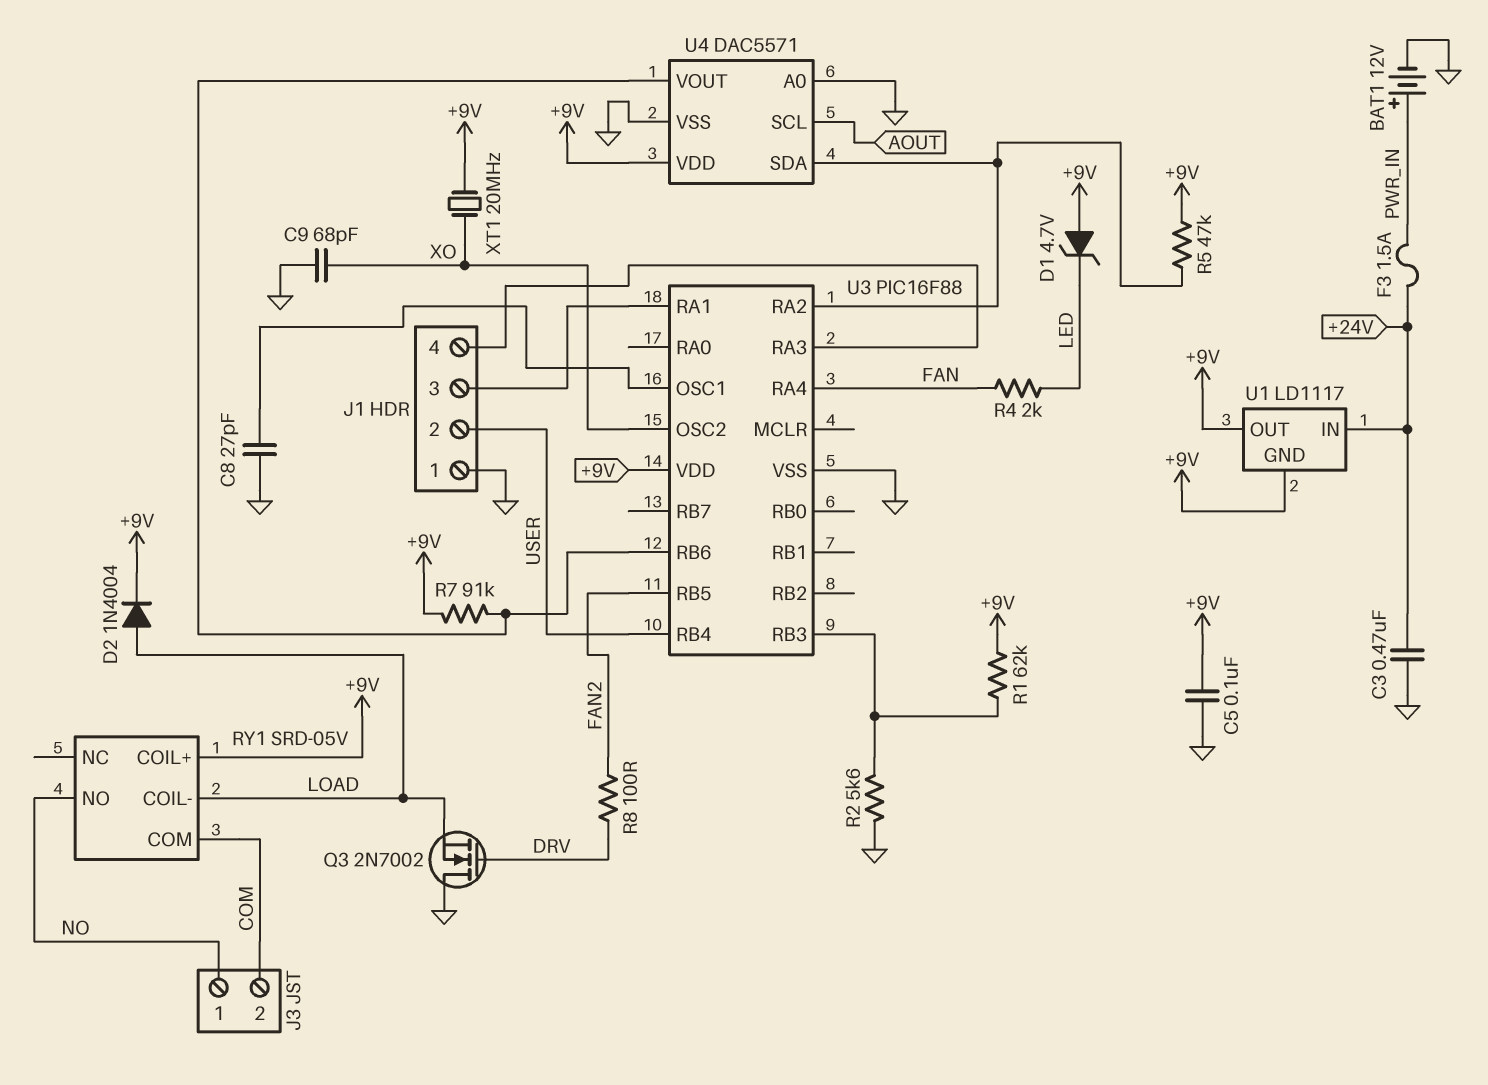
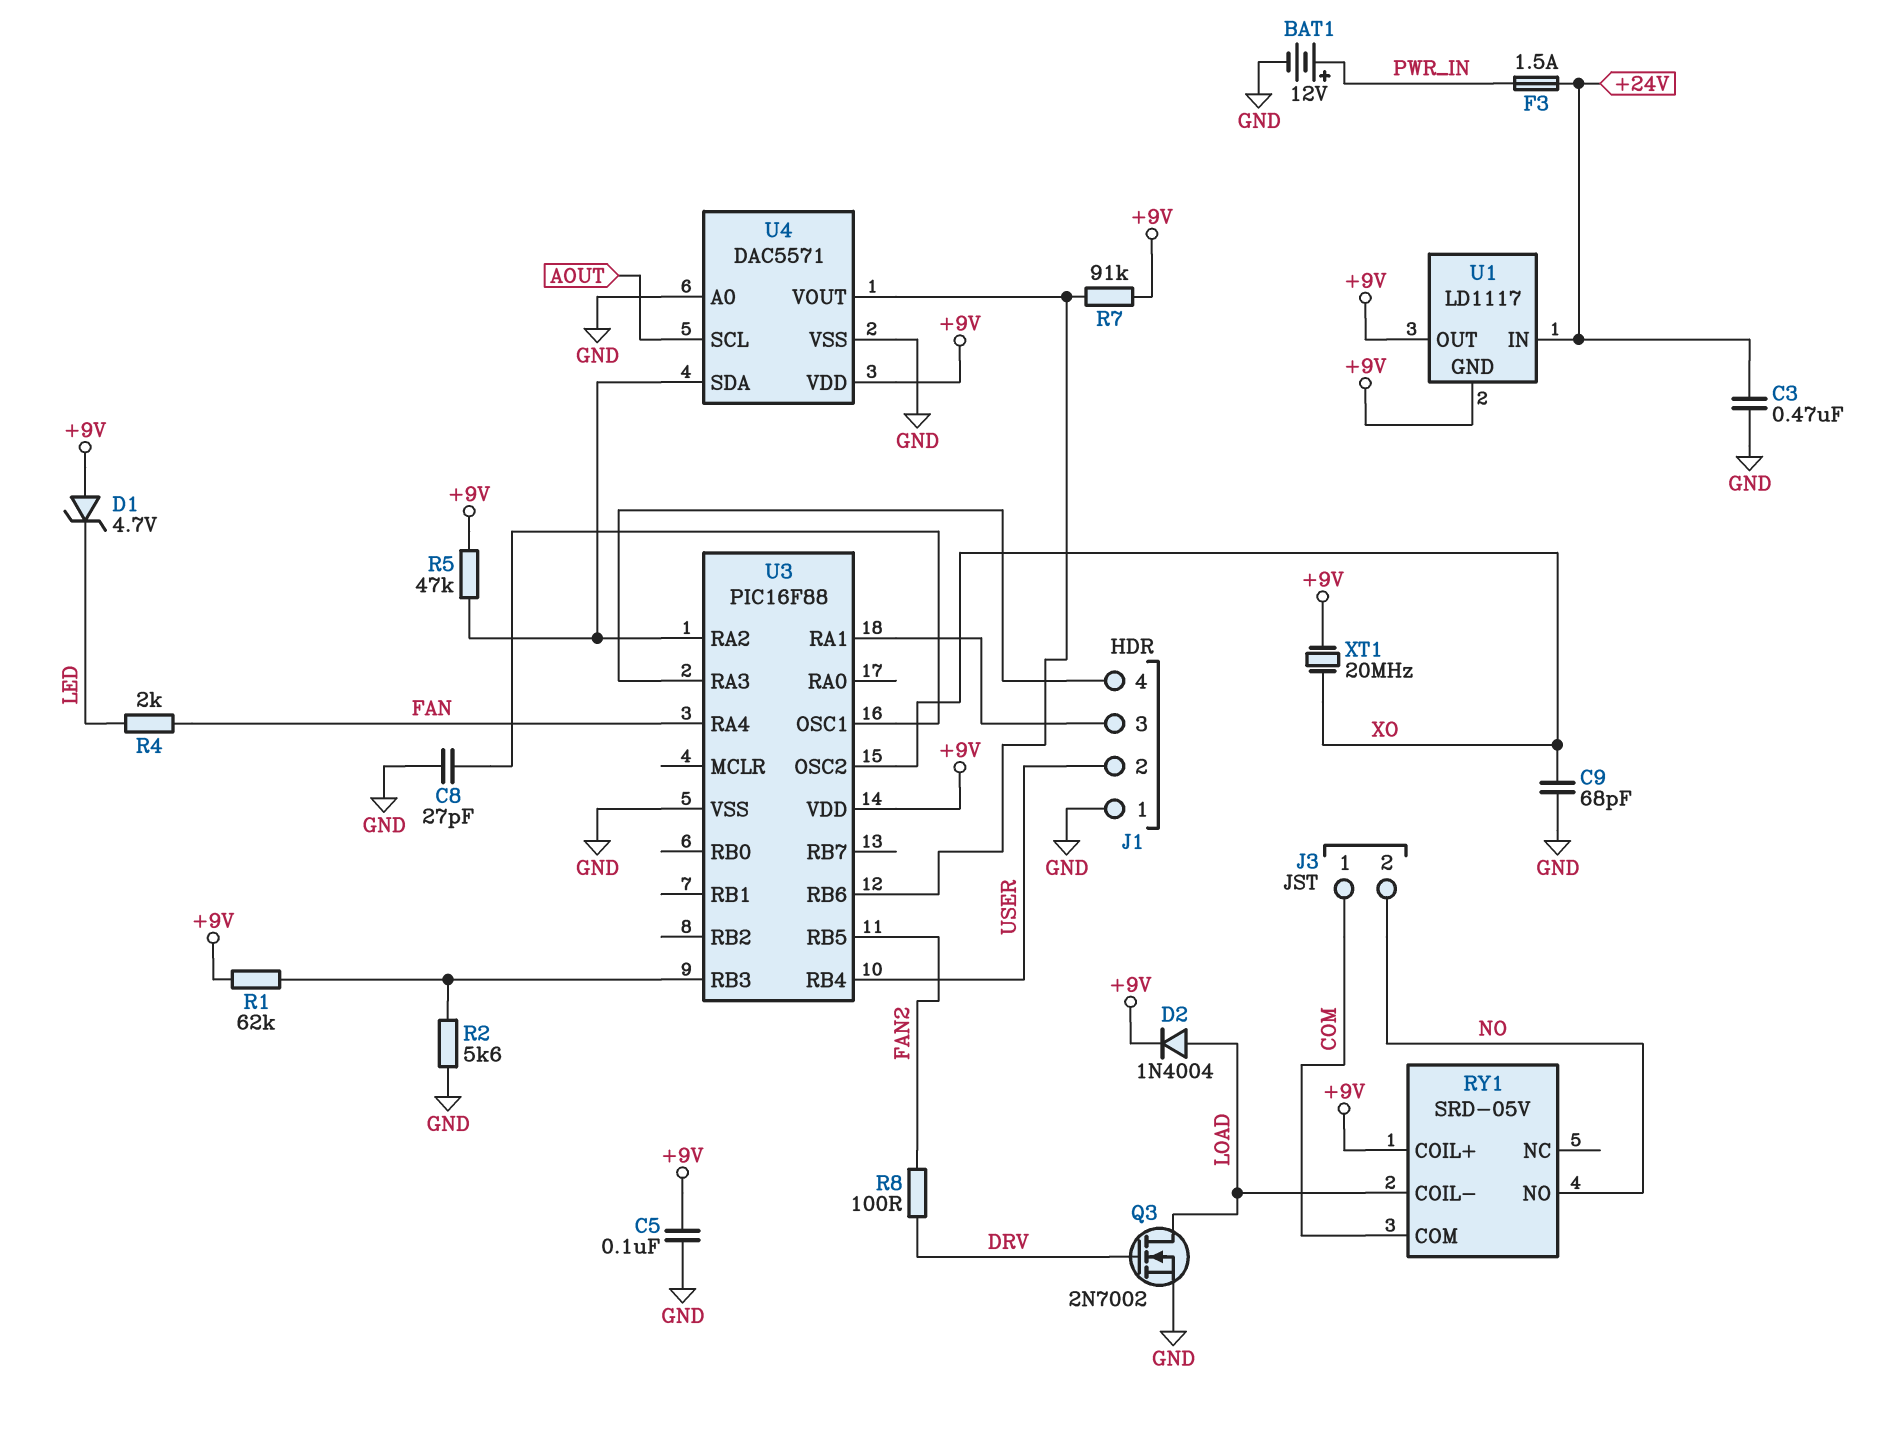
J3 pin 1: NO -> COM
J3 pin 2: COM -> NO
Q3: NMOS 2N7002 (G DRV, D GND, S LOAD) -> NMOS 2N7002 (G DRV, D LOAD, S GND)

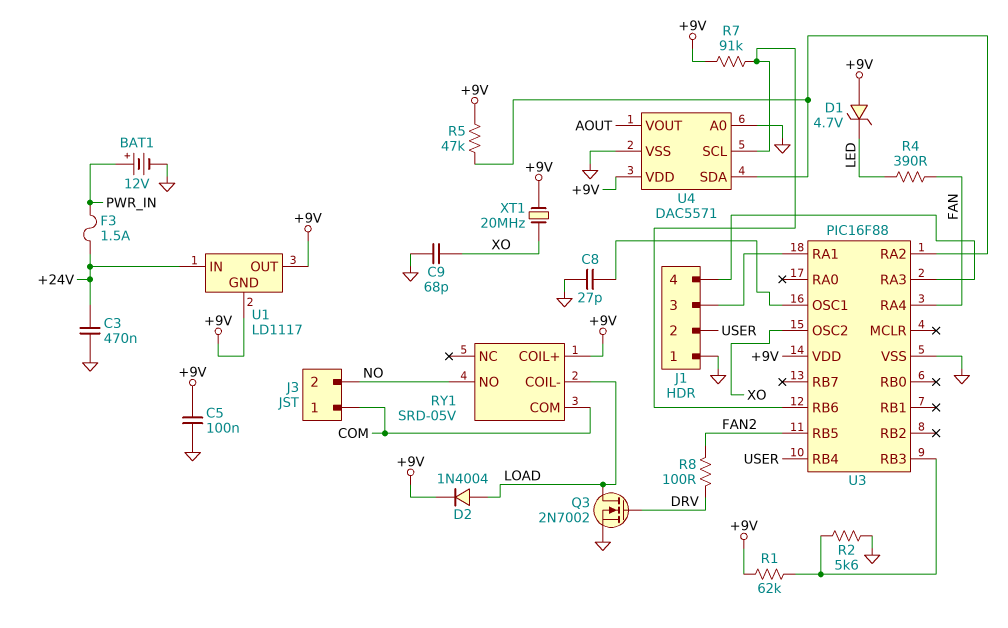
R4: 2k (FAN, LED) -> 390 (FAN, LED)
U4 pin SCL: AOUT -> U3/RB6
U4 pin VOUT: U3/RB6 -> AOUT

